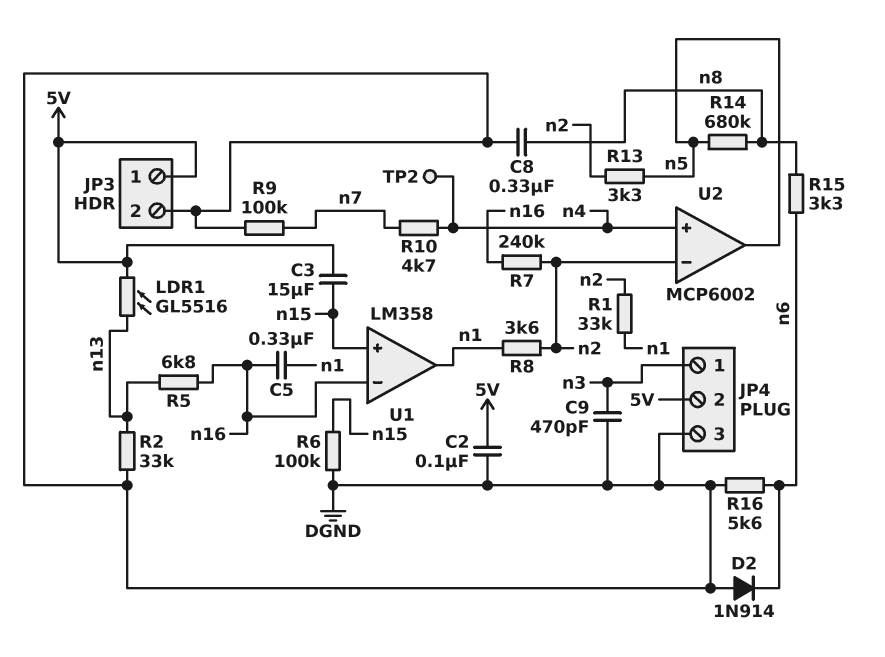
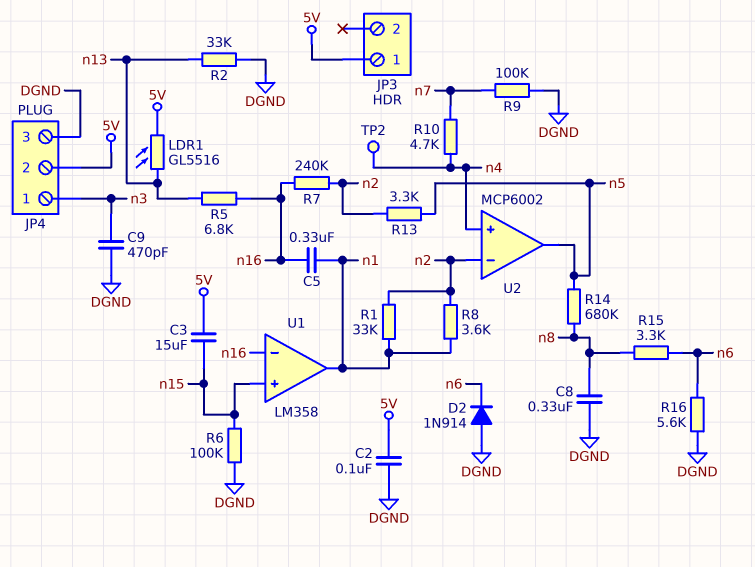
JP3 pin 2: DGND -> none

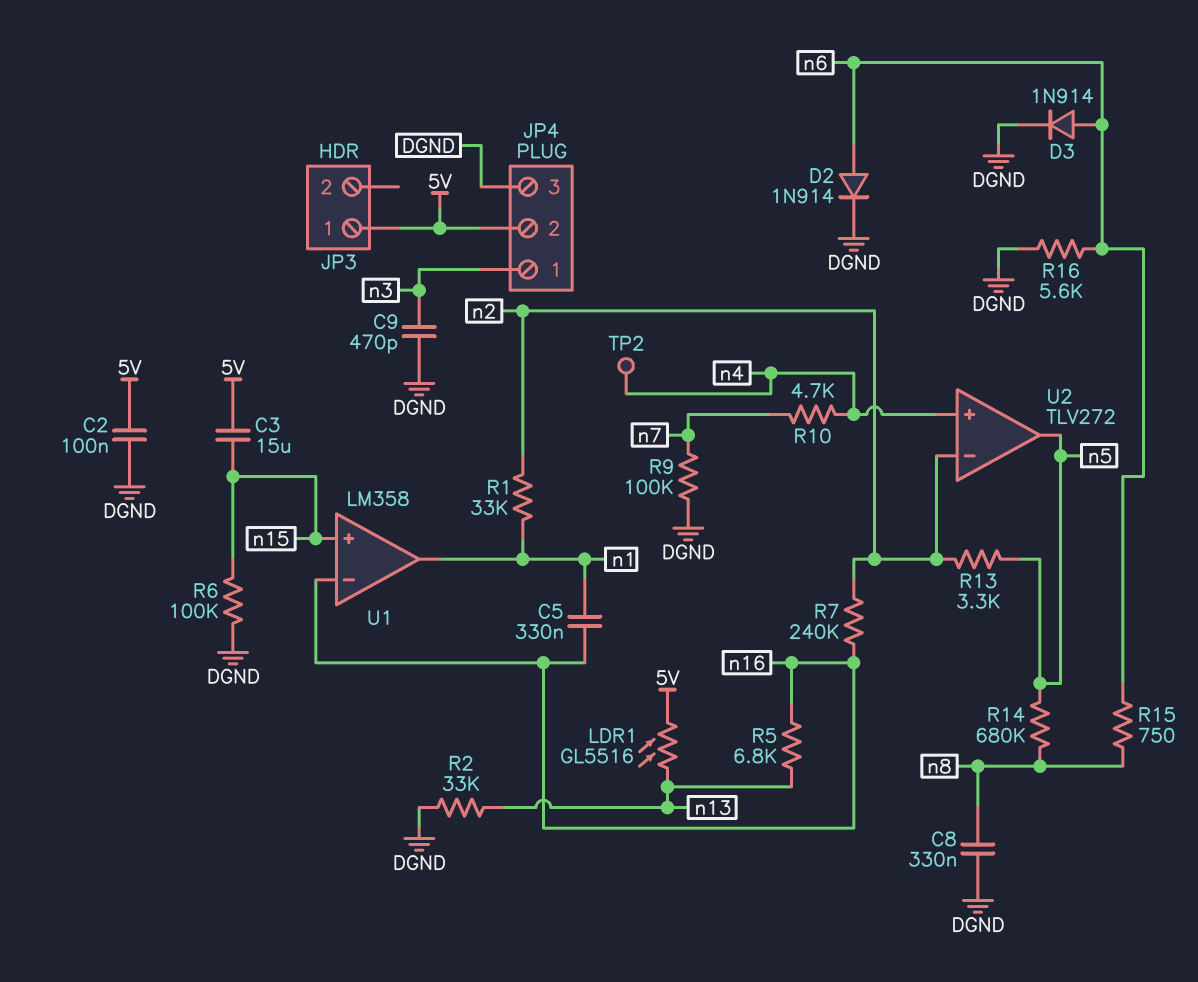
D2: diode 1N914 (A DGND, K n6) -> diode 1N914 (A n6, K DGND)
D3: none -> diode 1N914 (A n6, K DGND)
R8: 3.6k (n1, n2) -> none
R15: 3.3k (n6, n8) -> 750 (n6, n8)
U2: MCP6002 -> TLV272

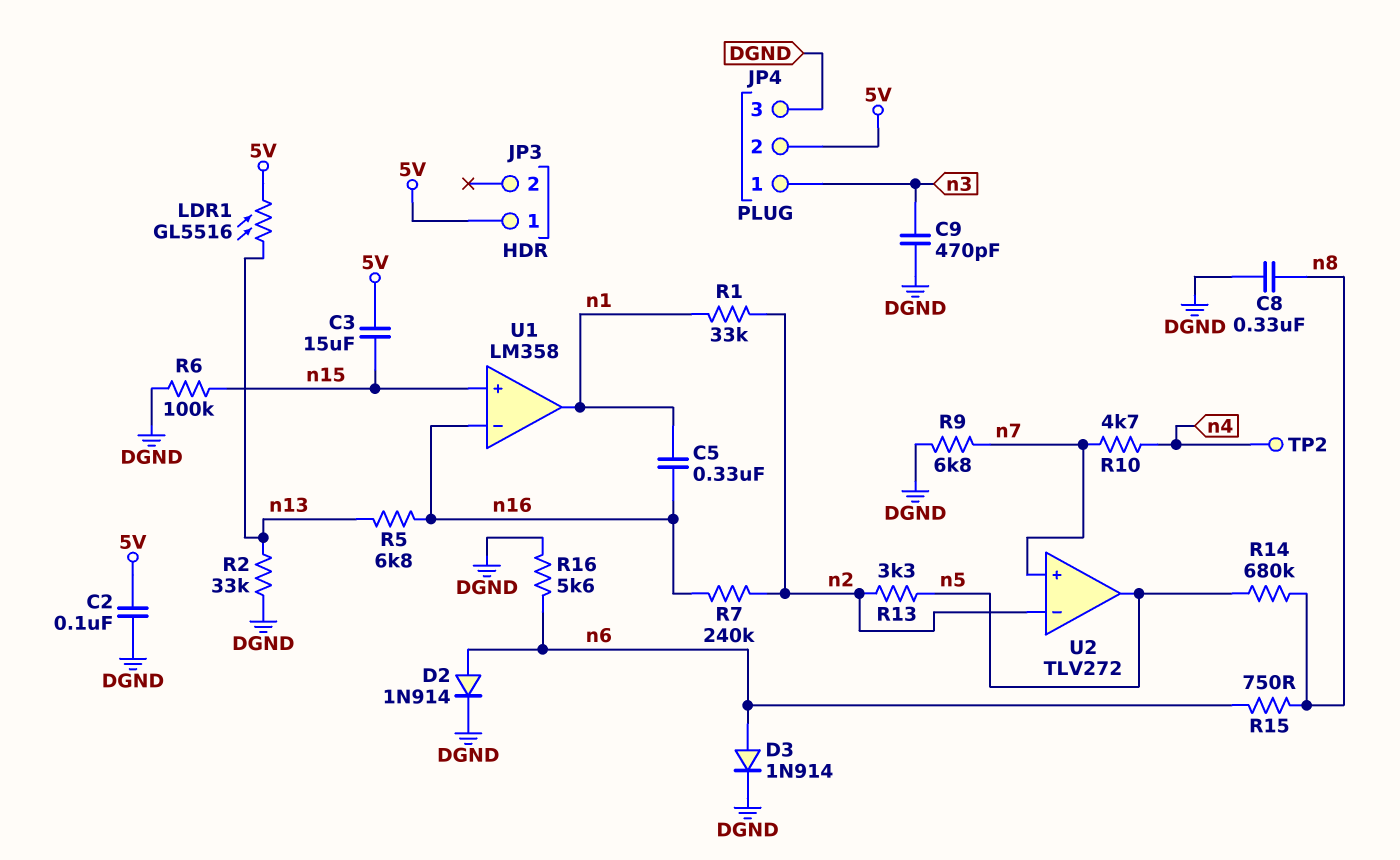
R9: 100k (DGND, n7) -> 6.8k (DGND, n7)
U2 pin in+: n4 -> n7

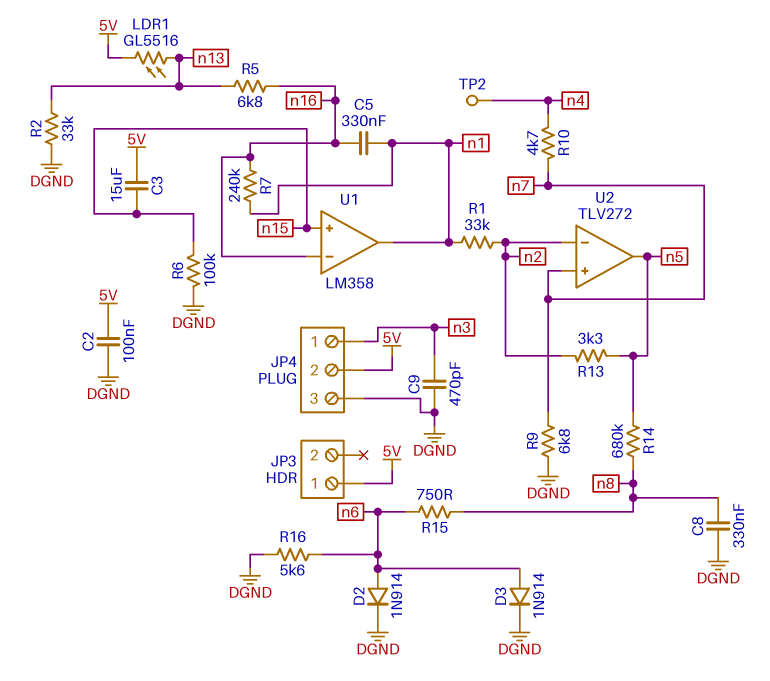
R7: 240k (n2, n16) -> 240k (n1, n16)

